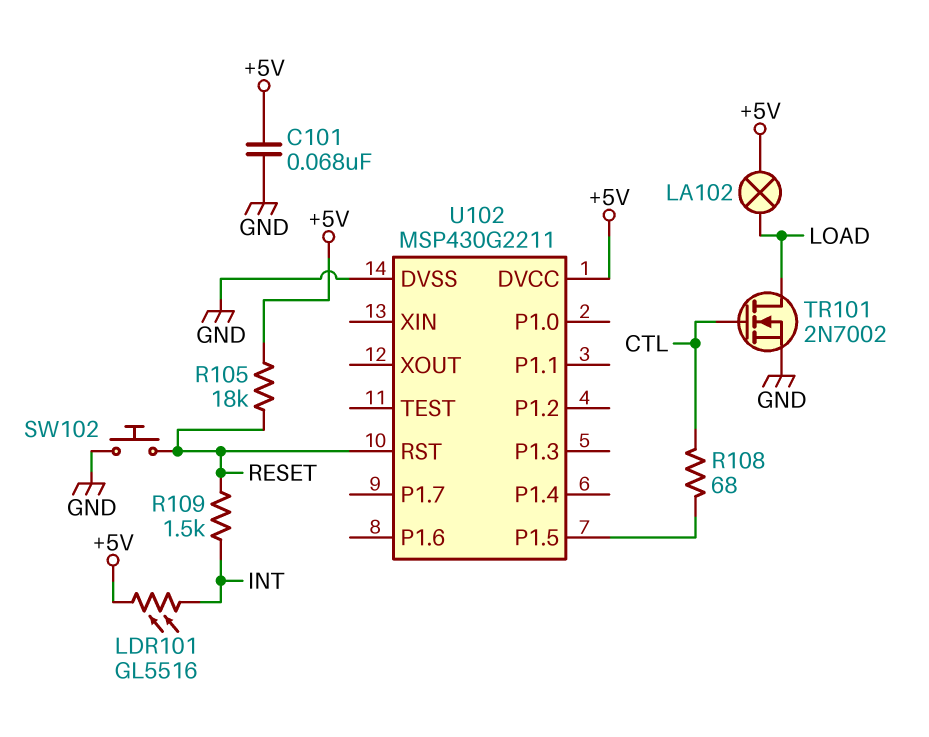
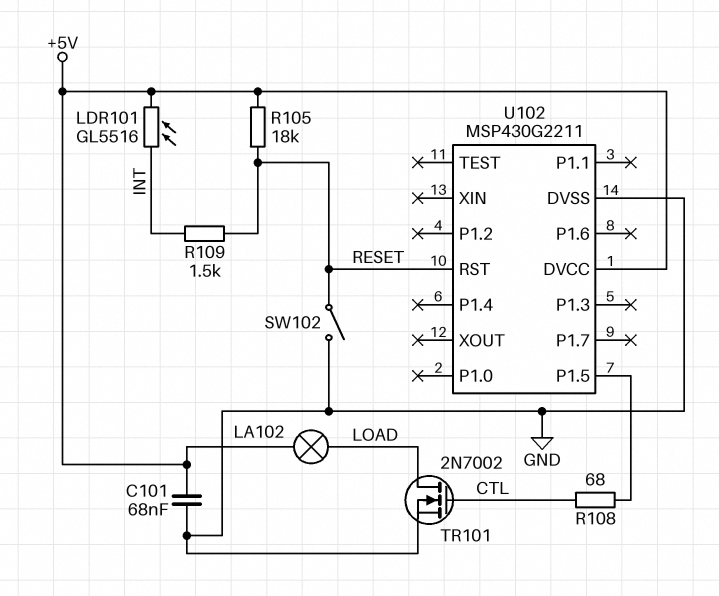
SW102: button (GND, RESET) -> switch (GND, RESET)

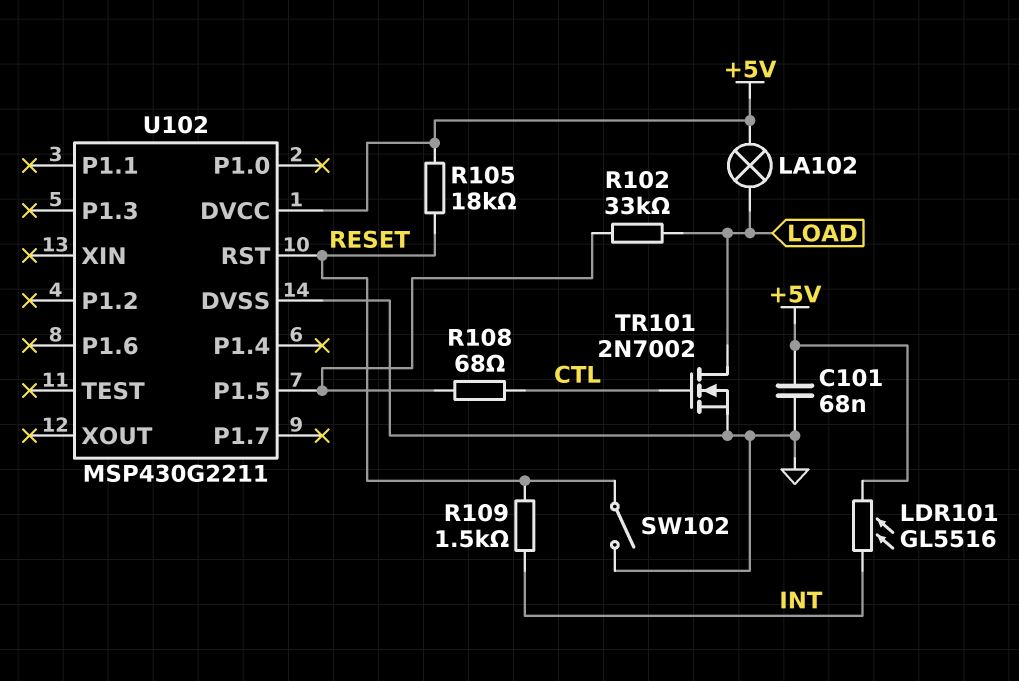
R102: none -> 33k (LOAD, U102/P1.5)

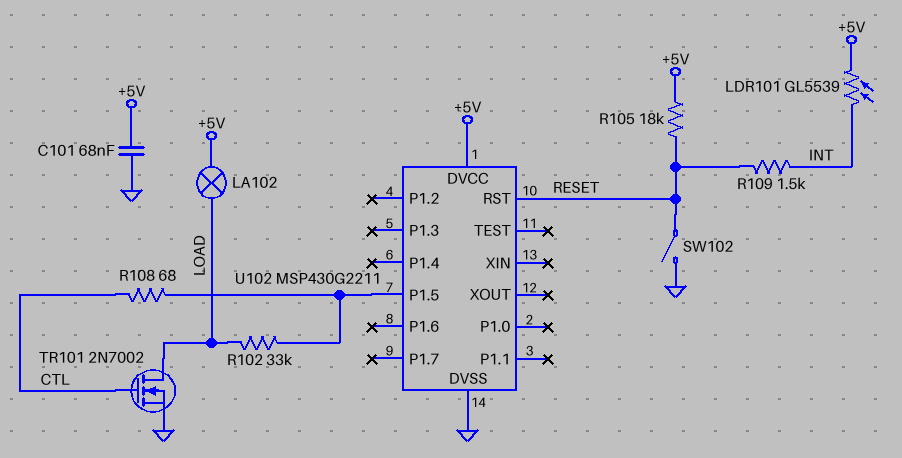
LDR101: GL5516 (+5V, INT) -> GL5539 (+5V, INT)

